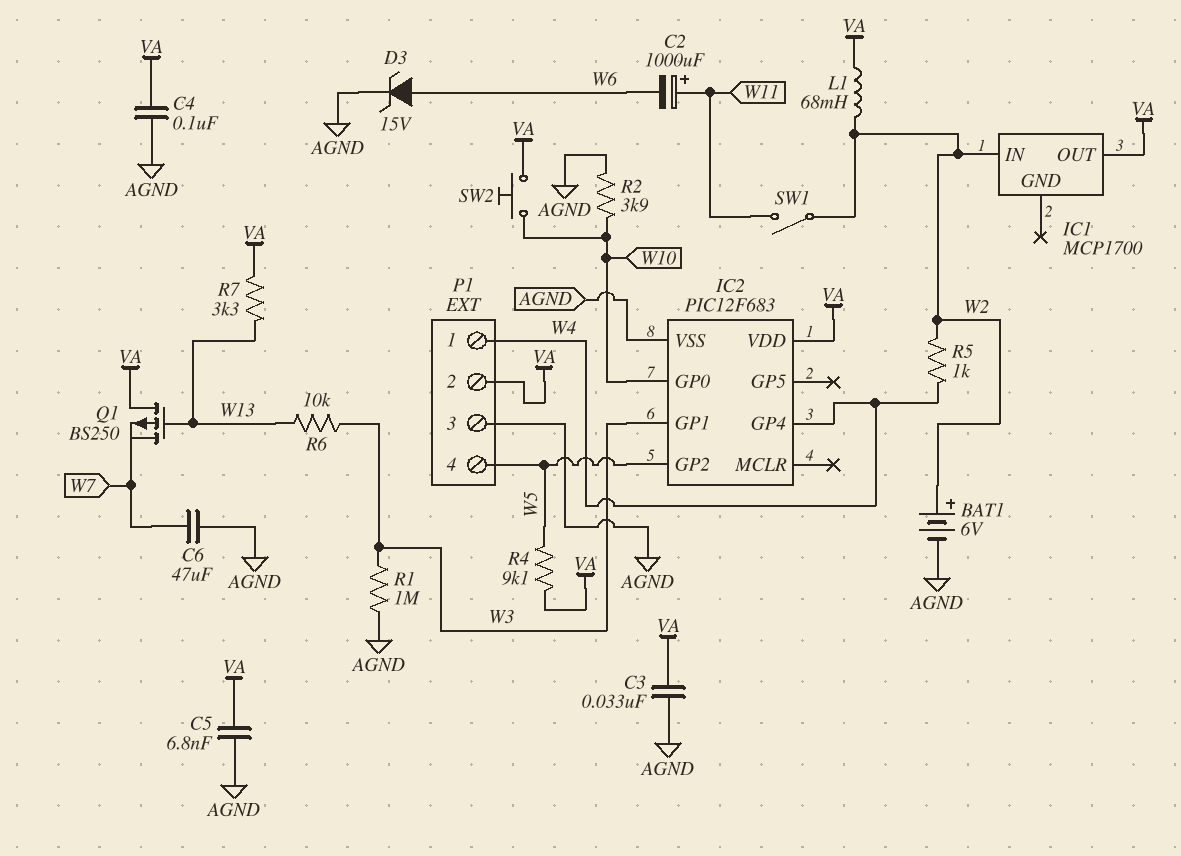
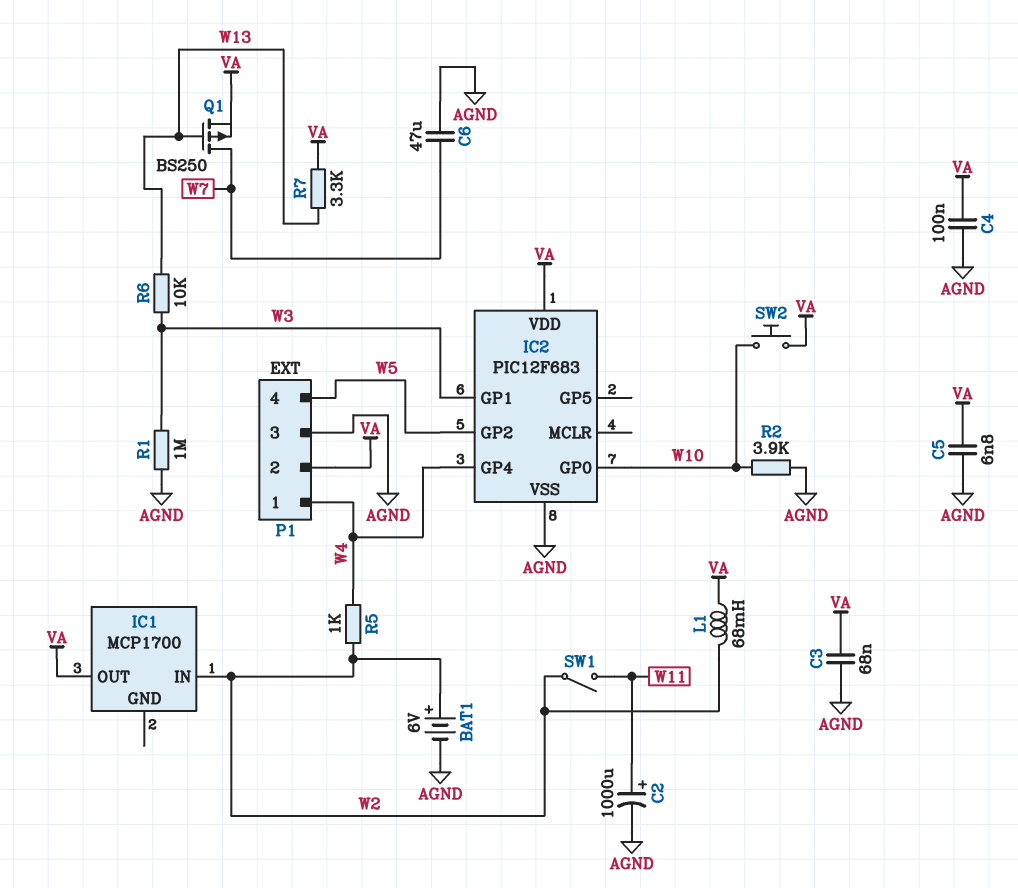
C2: 1000uF (plus W11, minus W6) -> 1000uF (plus W11, minus AGND)
C3: 33nF (AGND, VA) -> 68nF (AGND, VA)
D3: zener 15V (A W6, K AGND) -> none
Q1: PMOS BS250 (G W13, D VA, S W7) -> PMOS BS250 (G W13, D W7, S VA)
R4: 9.1k (VA, W5) -> none

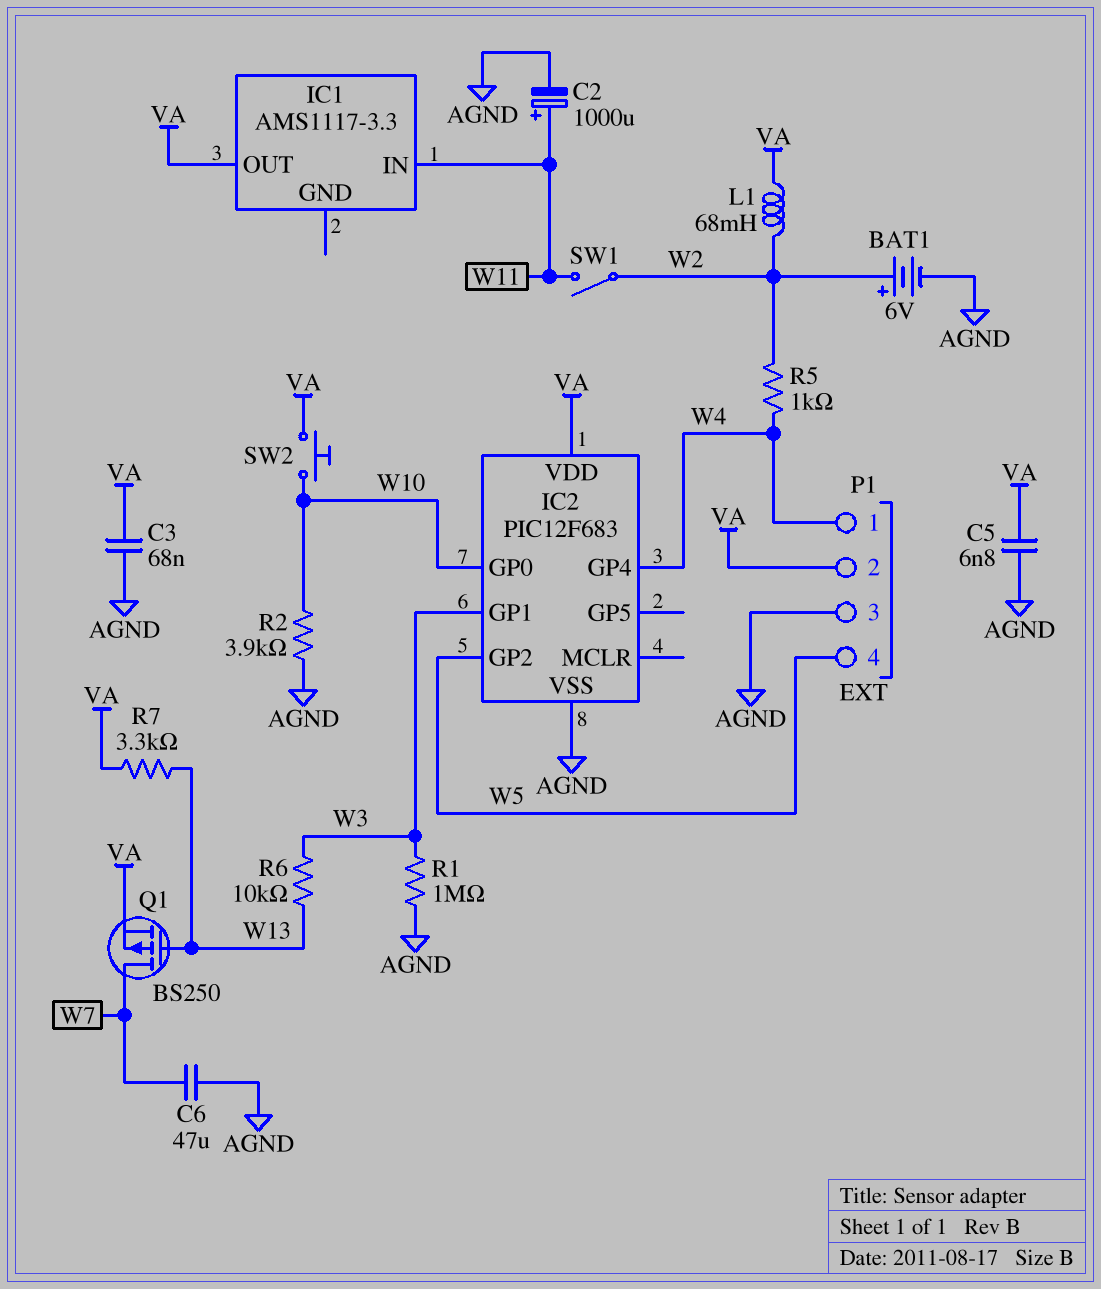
C4: 100nF (AGND, VA) -> none
IC1: MCP1700 -> AMS1117-3.3
IC1 pin IN: W2 -> W11

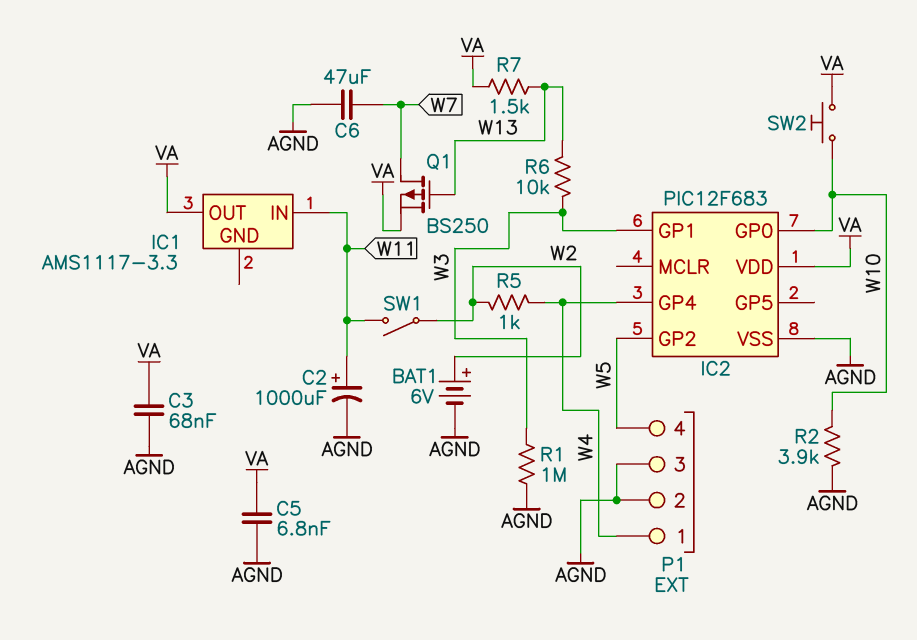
L1: 68mH (VA, W2) -> none
P1 pin 2: VA -> AGND
R7: 3.3k (VA, W13) -> 1.5k (VA, W13)

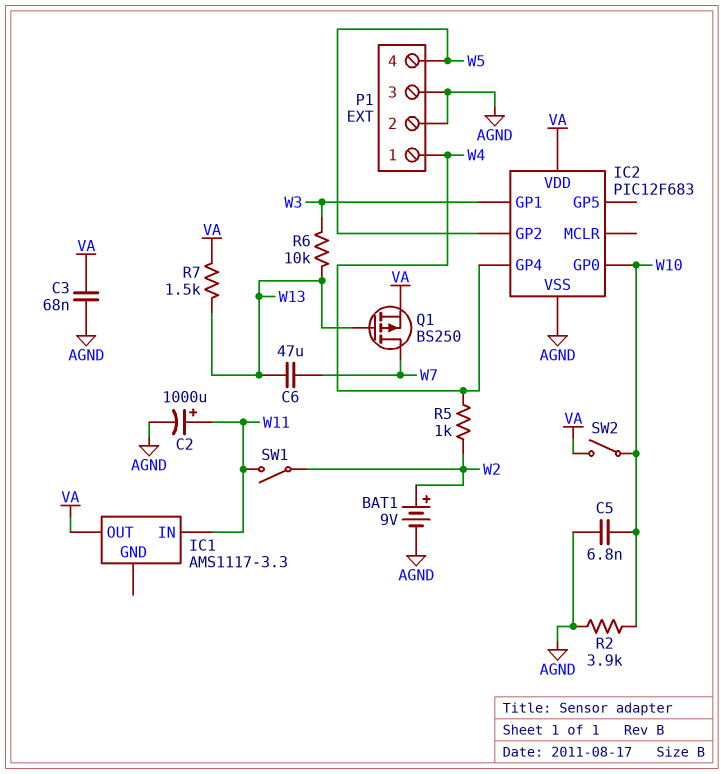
BAT1: 6V (plus W2, minus AGND) -> 9V (plus W2, minus AGND)
C5: 6.8nF (AGND, VA) -> 6.8nF (AGND, W10)
C6: 47uF (AGND, W7) -> 47uF (W7, W13)
R1: 1M (AGND, W3) -> none
SW2: button (VA, W10) -> switch (VA, W10)

